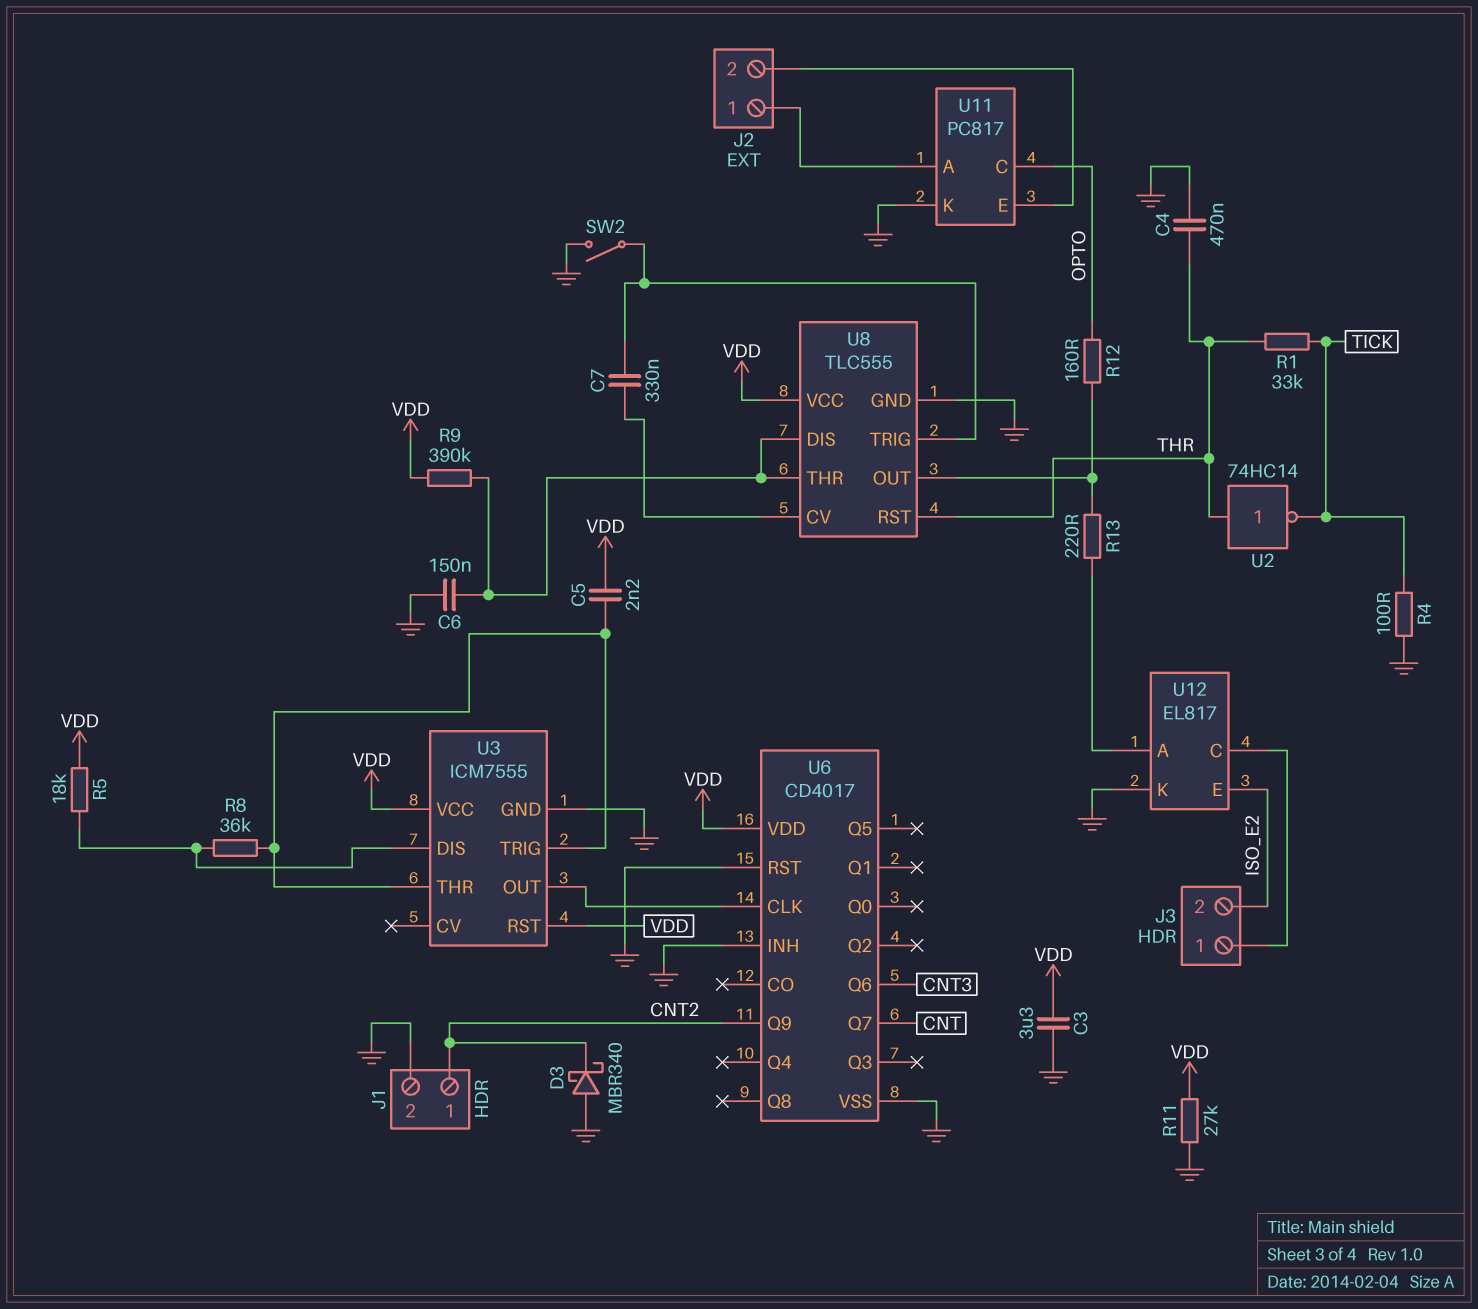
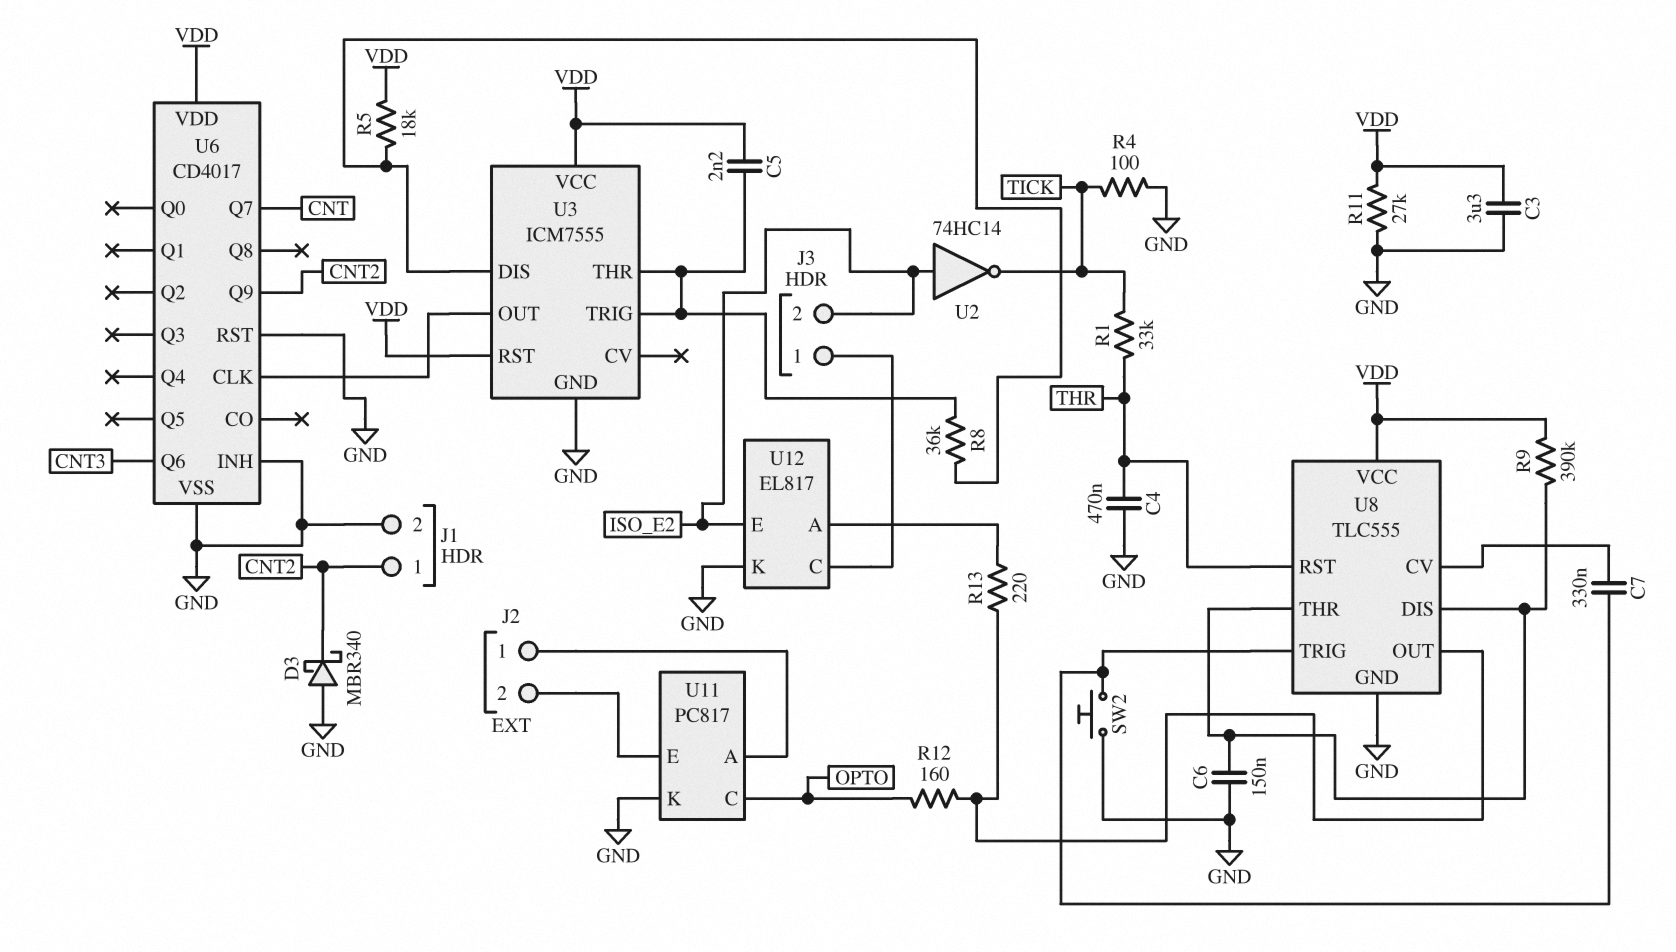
SW2: switch (GND, U8/TRIG) -> button (GND, U8/TRIG)
U2: NOT 74HC14 (in THR, out TICK) -> NOT 74HC14 (in ISO_E2, out TICK)

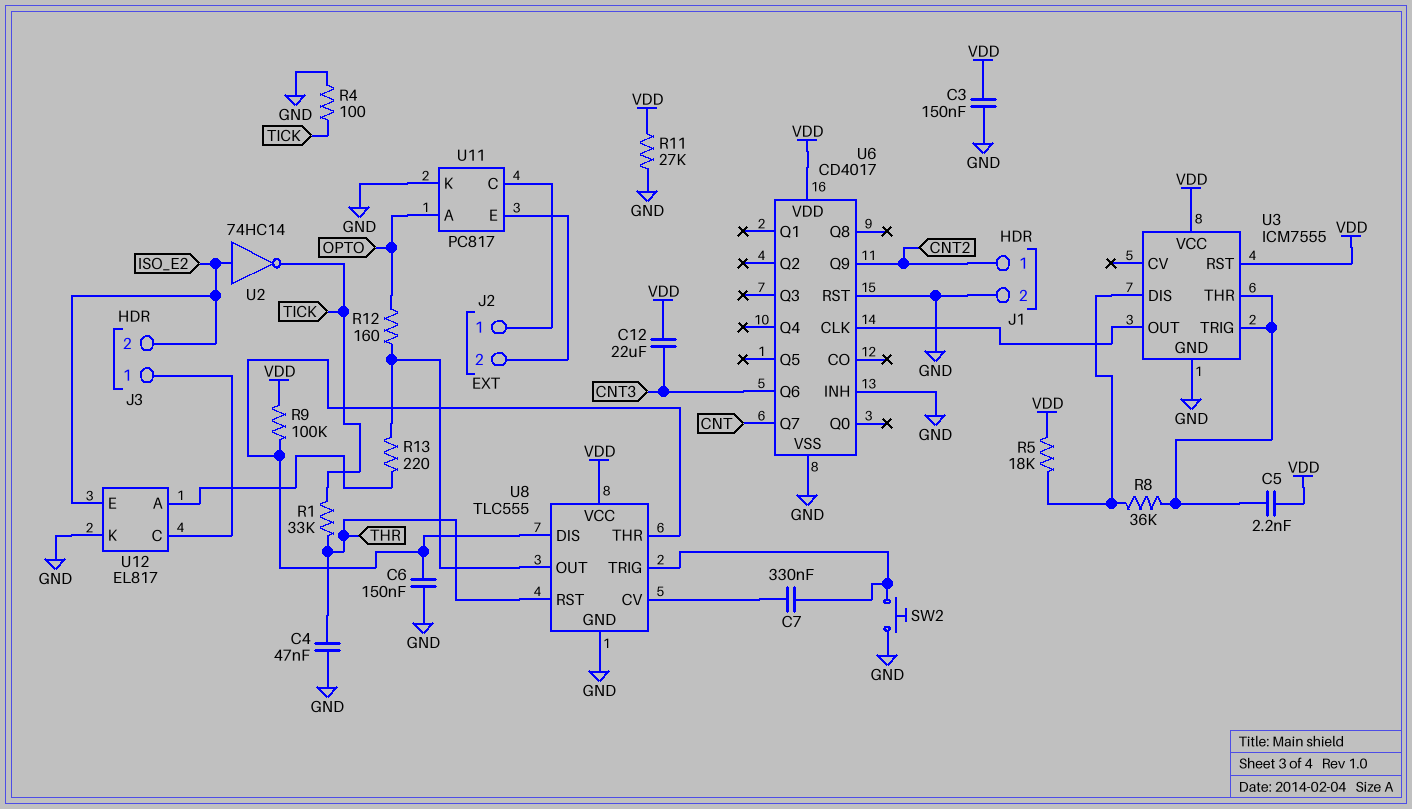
C3: 3.3uF (GND, VDD) -> 150nF (GND, VDD)
C4: 470nF (GND, THR) -> 47nF (GND, THR)
C12: none -> 22uF (CNT3, VDD)
D3: schottky MBR340 (A GND, K CNT2) -> none
R9: 390k (U8/DIS, VDD) -> 100k (U8/DIS, VDD)
U11 pin A: J2/1 -> OPTO
U11 pin C: OPTO -> J2/1

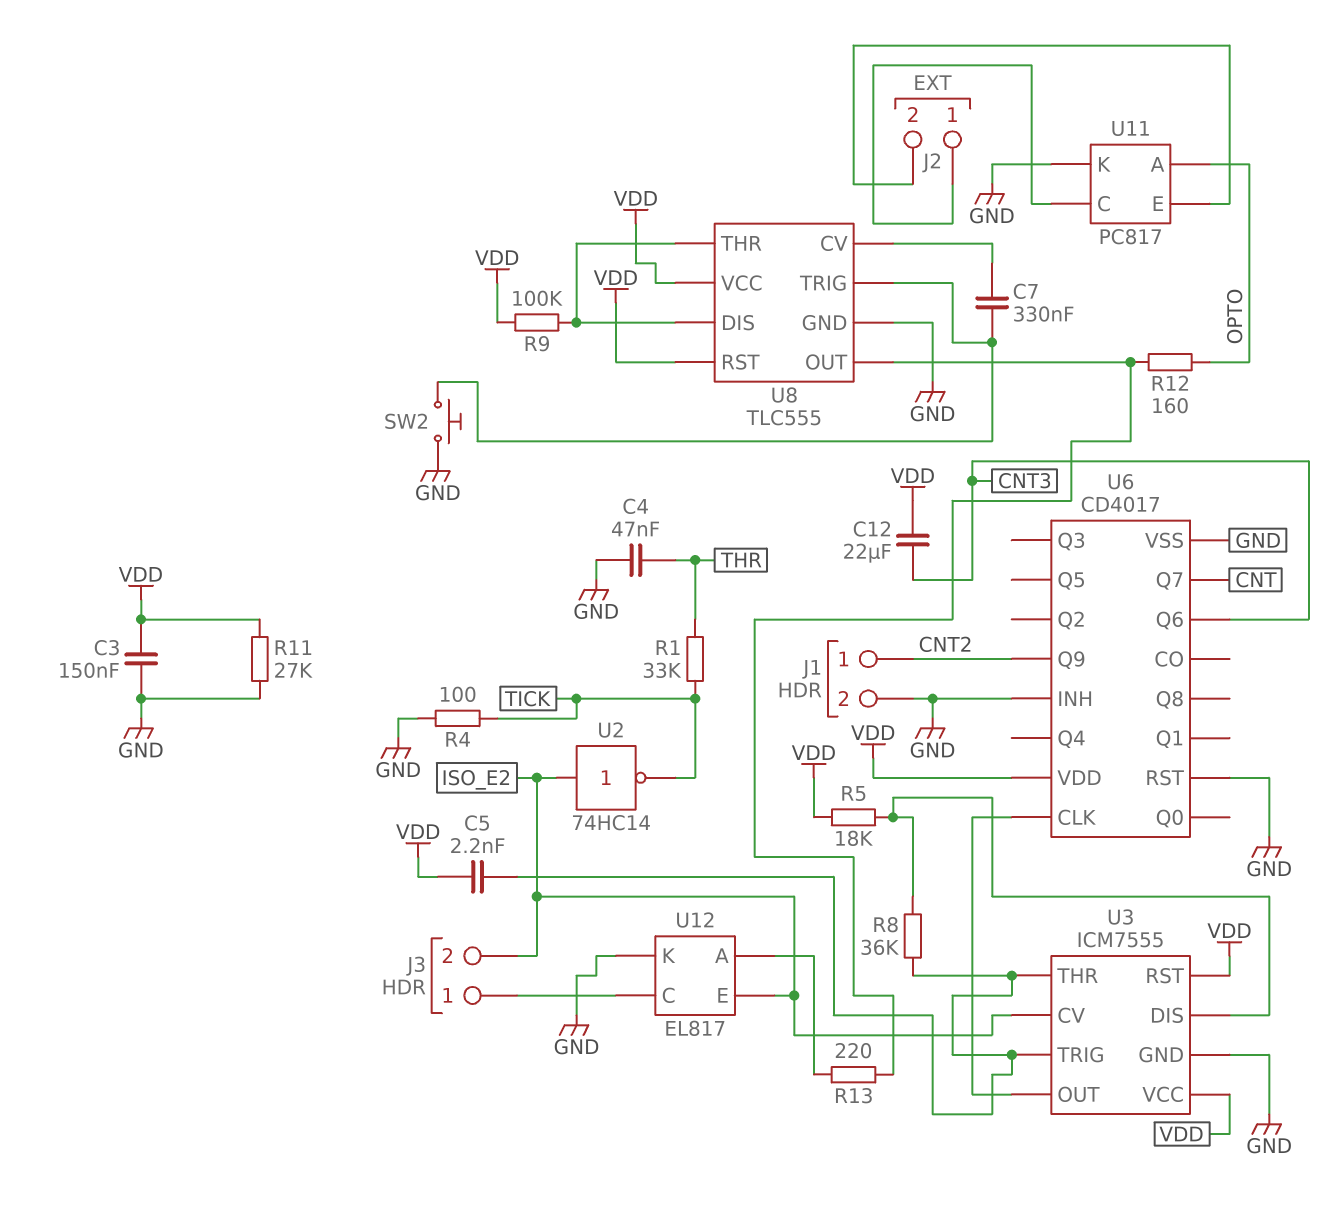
C6: 150nF (GND, U8/DIS) -> none
U3 pin CV: none -> ISO_E2
U8 pin RST: THR -> VDD

